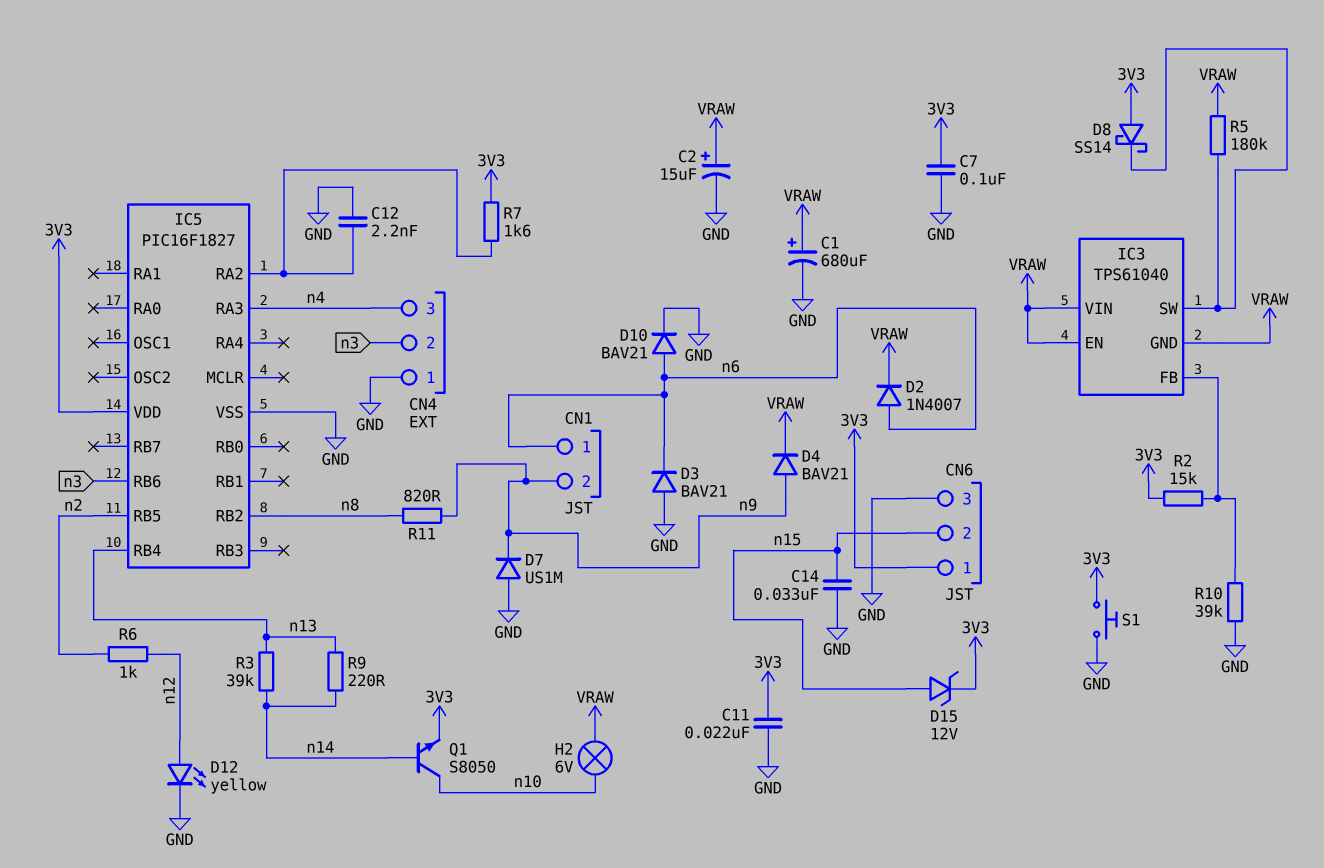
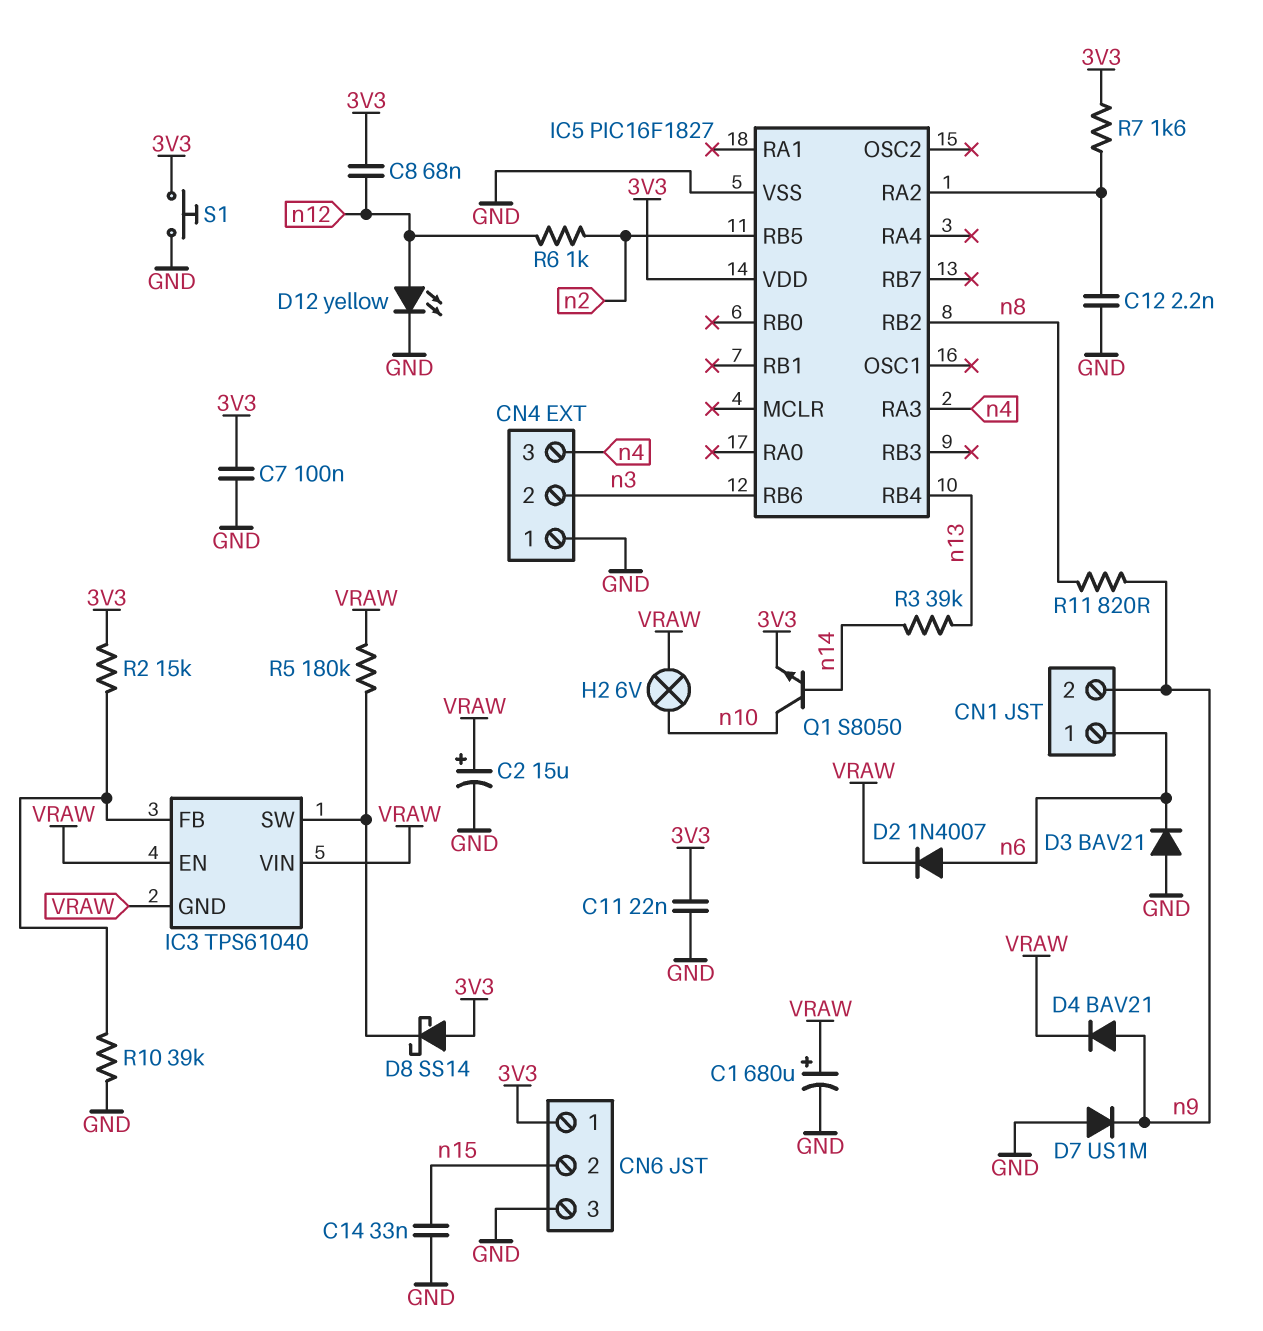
C8: none -> 68nF (3V3, n12)
D10: diode BAV21 (A n6, K GND) -> none
D15: zener 12V (A n15, K 3V3) -> none
R9: 220 (n13, n14) -> none

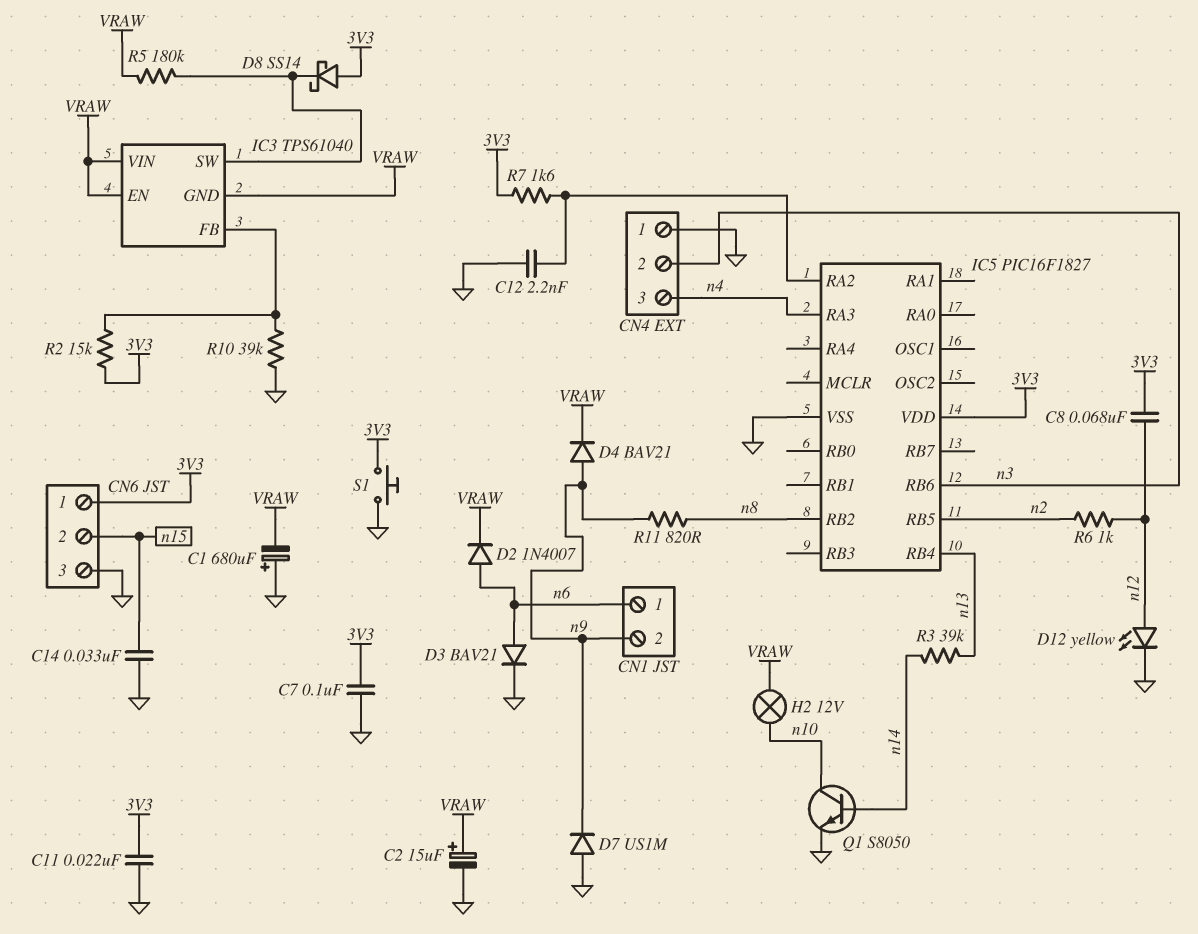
C1: 680uF (plus VRAW, minus GND) -> 680uF (plus GND, minus VRAW)
D3: diode BAV21 (A GND, K n6) -> diode BAV21 (A n6, K GND)
H2: lamp 6V (VRAW, n10) -> lamp 12V (VRAW, n10)
Q1: NPN S8050 (B n14, C n10, E 3V3) -> NPN S8050 (B n14, C n10, E GND)

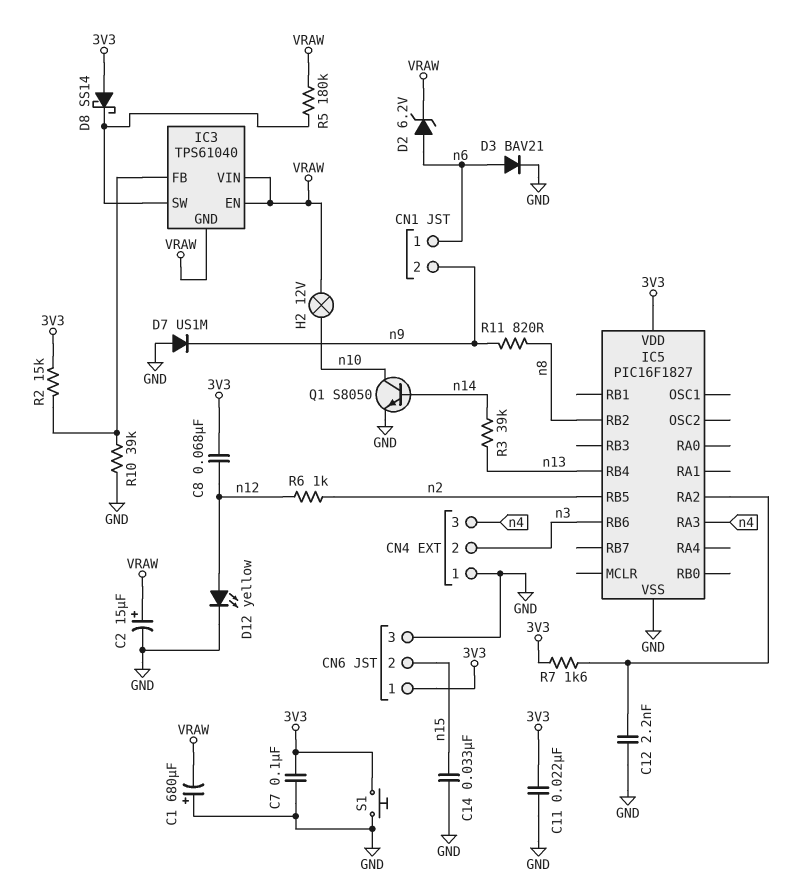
D2: diode 1N4007 (A n6, K VRAW) -> zener 6.2V (A n6, K VRAW)
D4: diode BAV21 (A n9, K VRAW) -> none

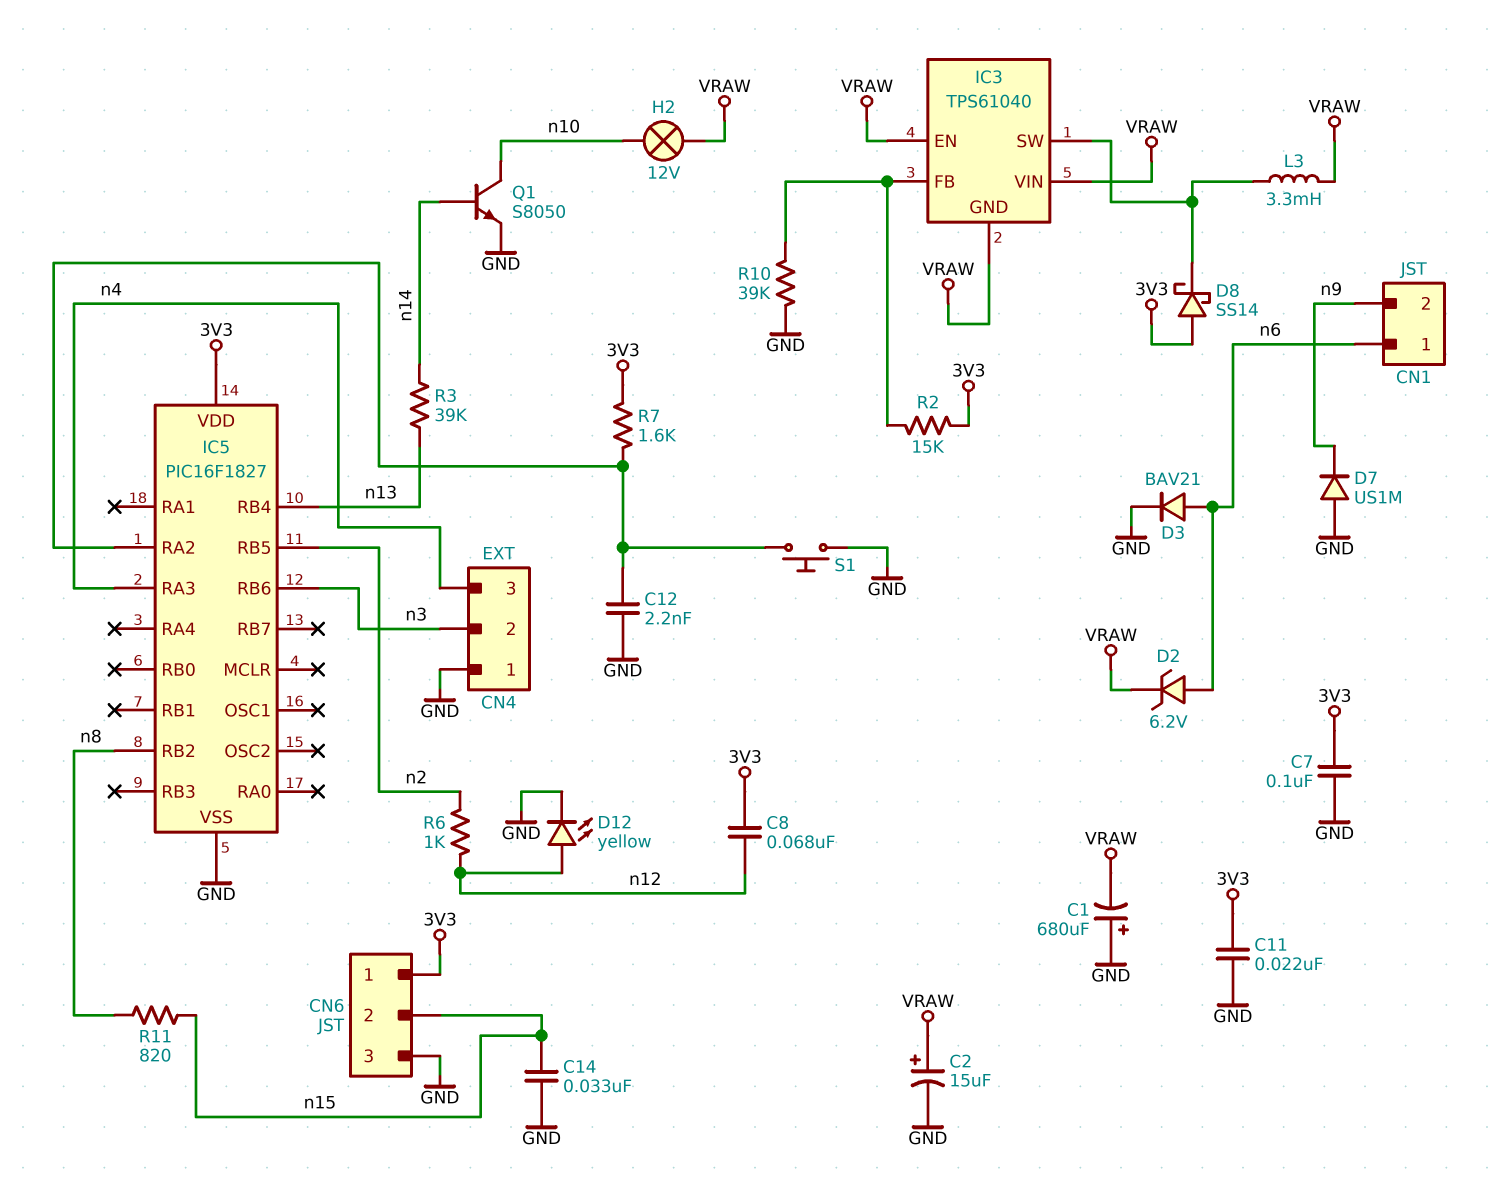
L3: none -> 3.3mH (IC3/SW, VRAW)
R5: 180k (IC3/SW, VRAW) -> none
R11: 820 (n8, n9) -> 820 (n8, n15)
S1: button (3V3, GND) -> button (GND, IC5/RA2)

